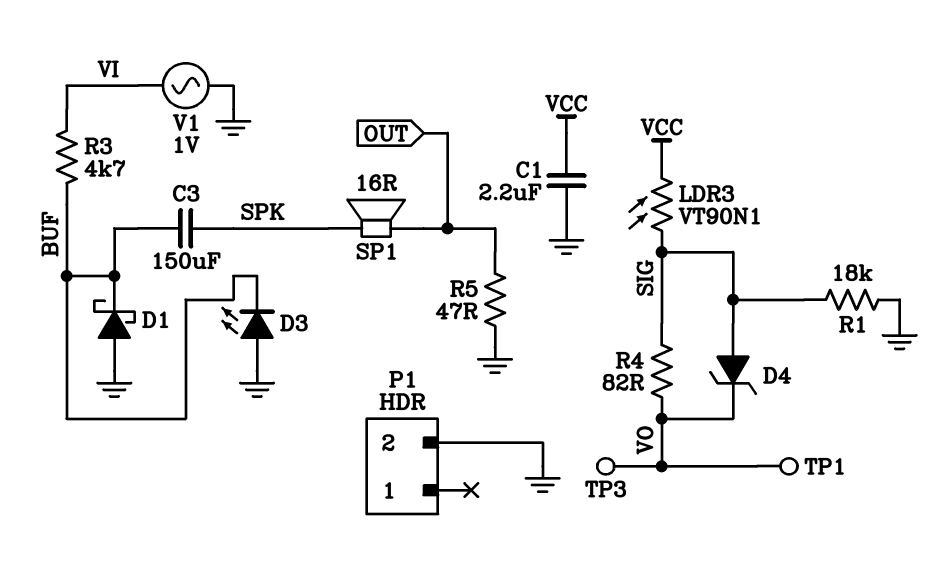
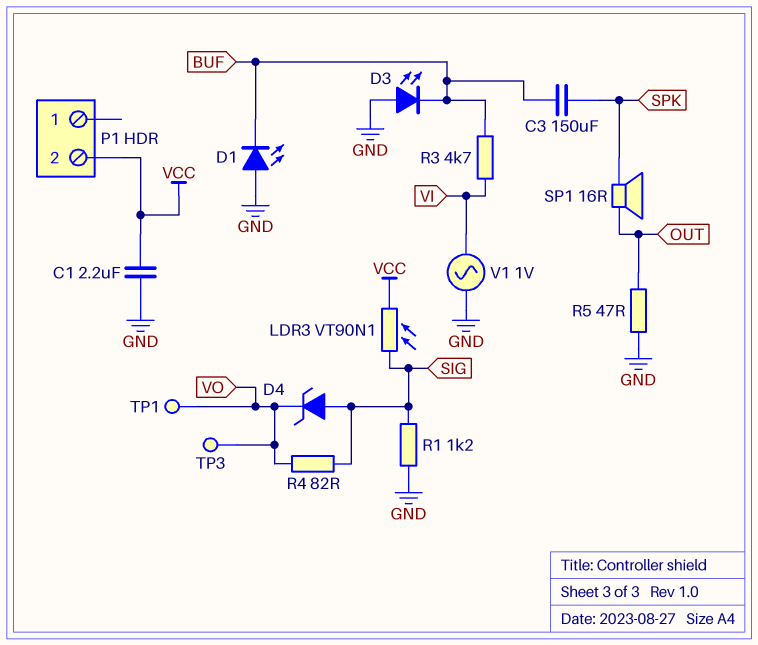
D1: schottky (A GND, K BUF) -> LED (A GND, K BUF)
P1 pin 2: GND -> VCC
R1: 18k (GND, SIG) -> 1.2k (GND, SIG)

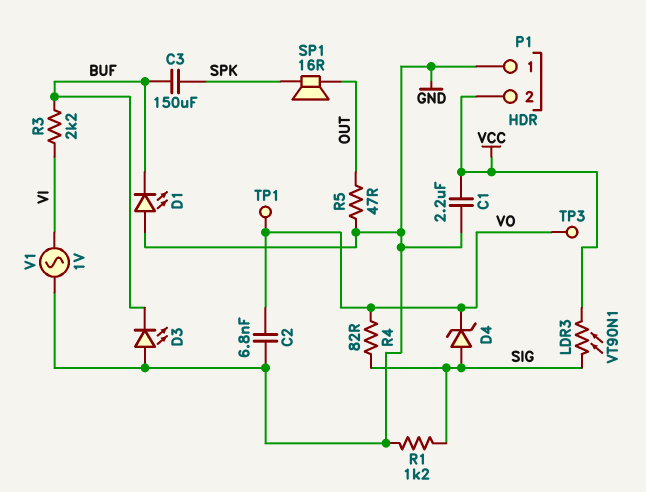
C2: none -> 6.8nF (GND, VO)
P1 pin 1: none -> GND
R3: 4.7k (BUF, VI) -> 2.2k (BUF, VI)

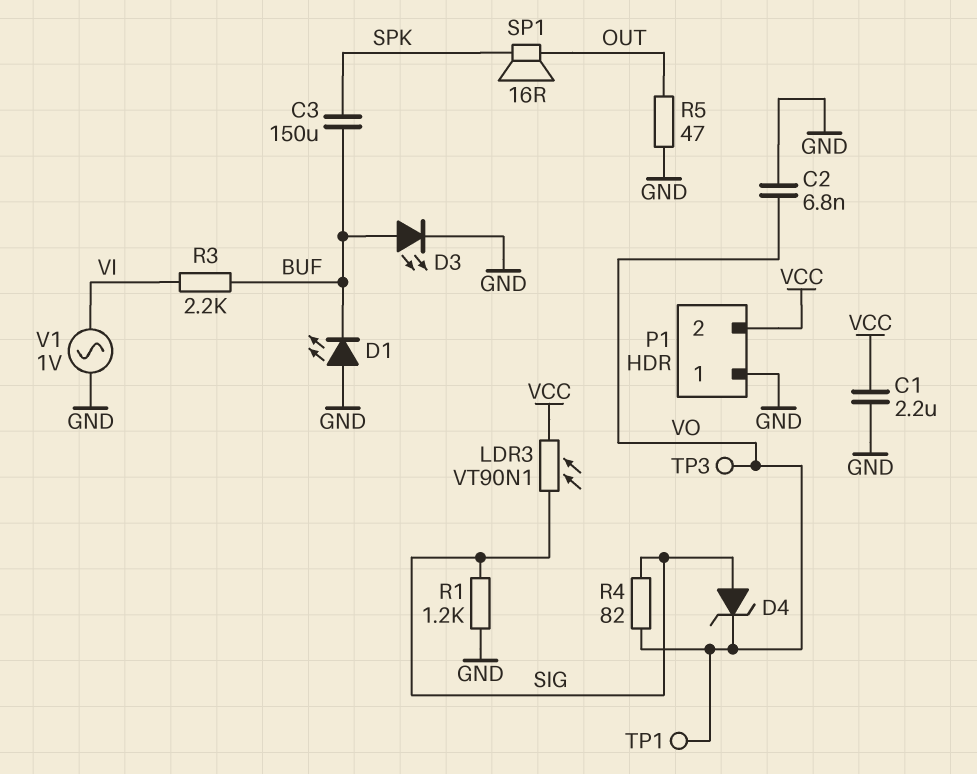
D3: LED (A GND, K BUF) -> LED (A BUF, K GND)

